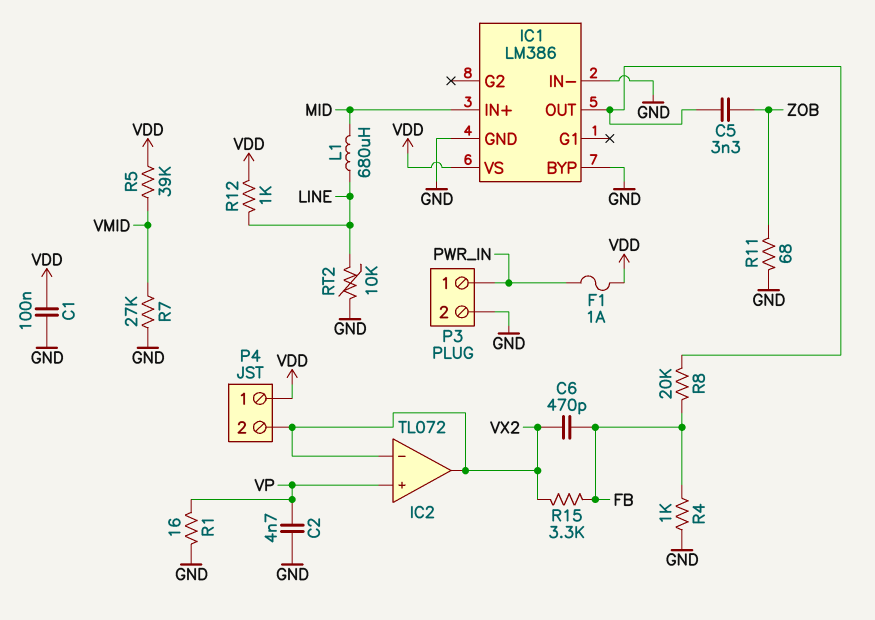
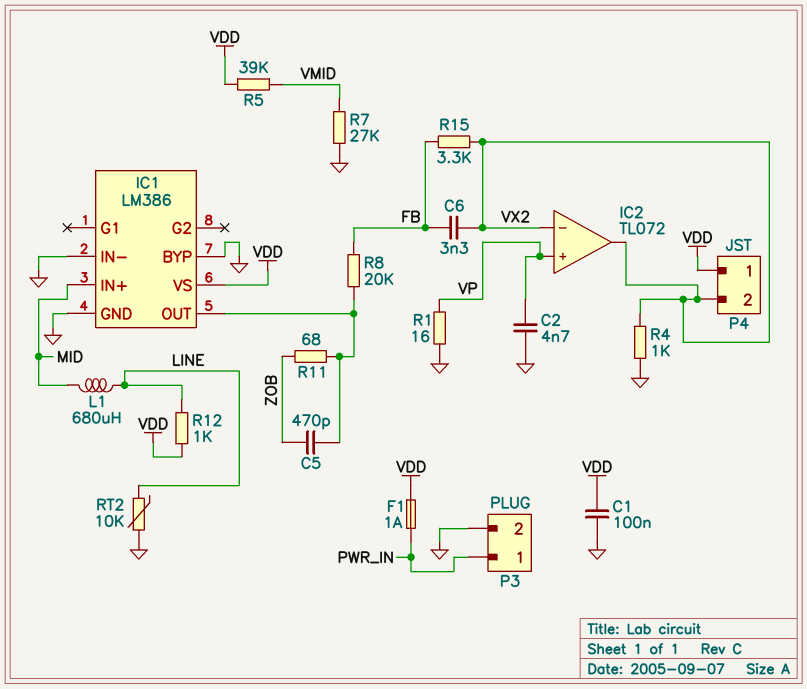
C5: 3.3nF (IC1/OUT, ZOB) -> 470pF (IC1/OUT, ZOB)
C6: 470pF (FB, VX2) -> 3.3nF (FB, VX2)
R4: 1k (FB, GND) -> 1k (GND, VX2)
R11: 68 (GND, ZOB) -> 68 (IC1/OUT, ZOB)

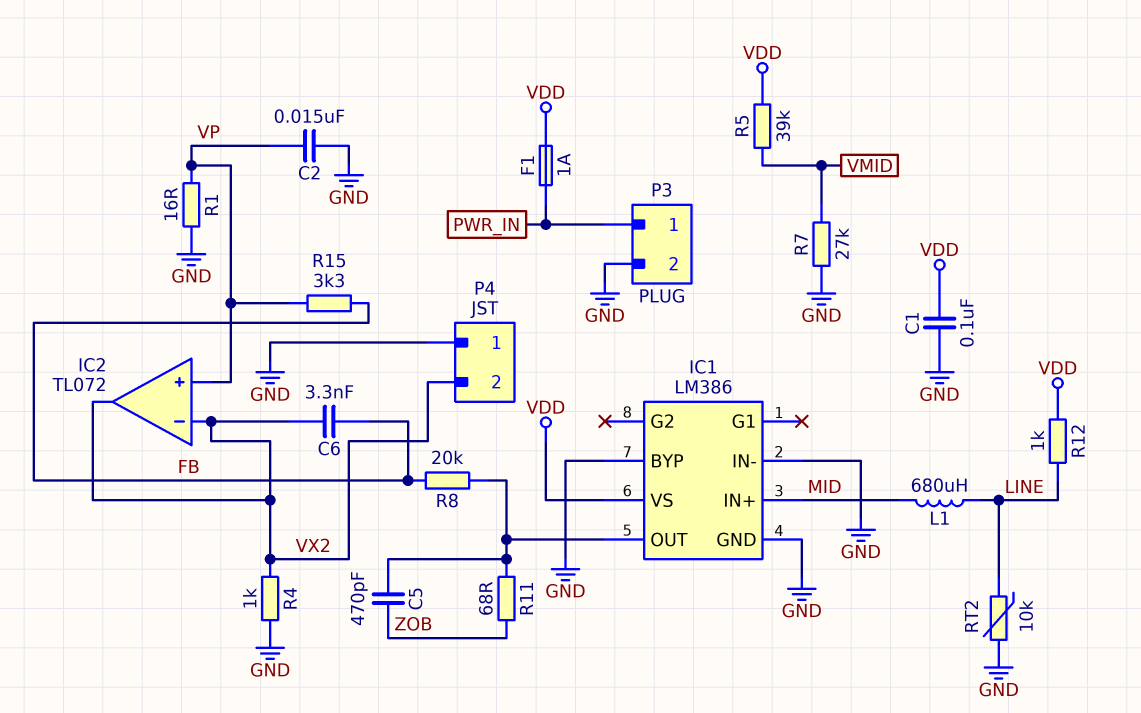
C2: 4.7nF (GND, VP) -> 15nF (GND, VP)
P4 pin 1: VDD -> GND
R15: 3.3k (FB, VX2) -> 3.3k (FB, VP)

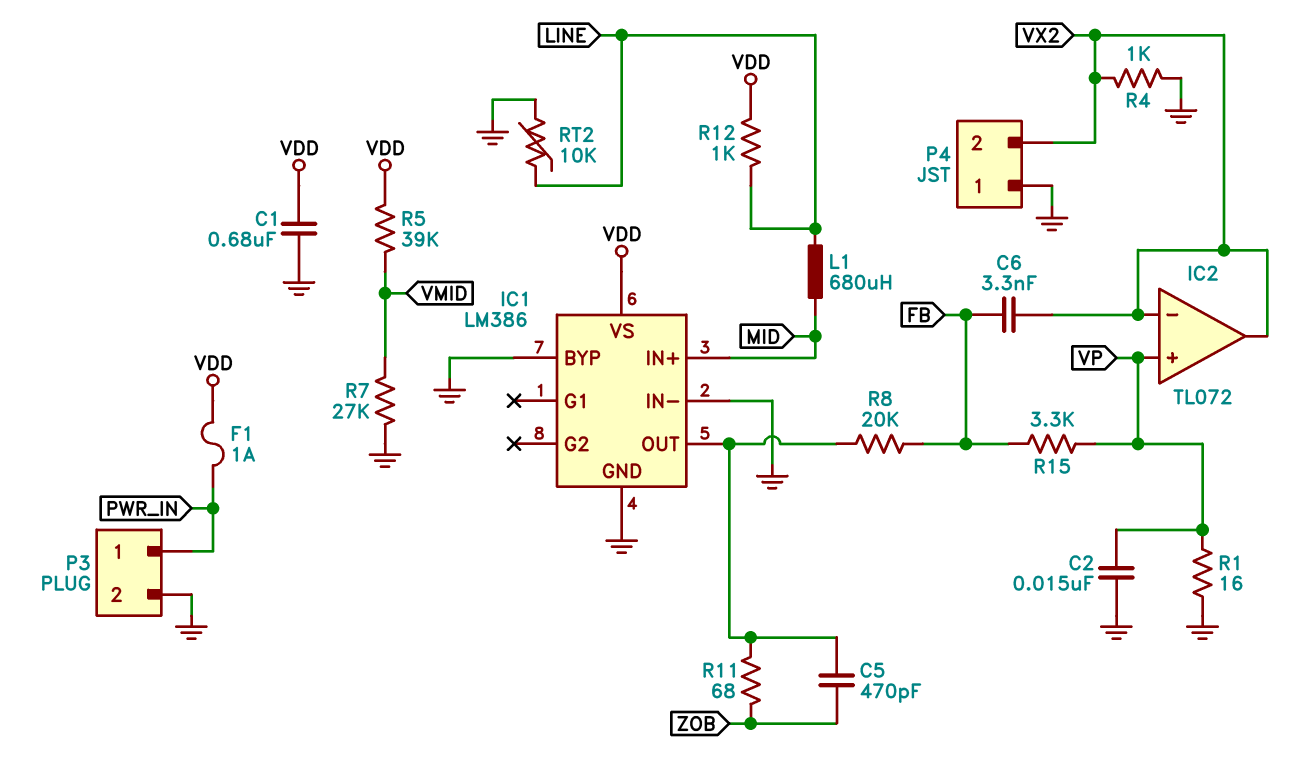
C1: 100nF (GND, VDD) -> 680nF (GND, VDD)

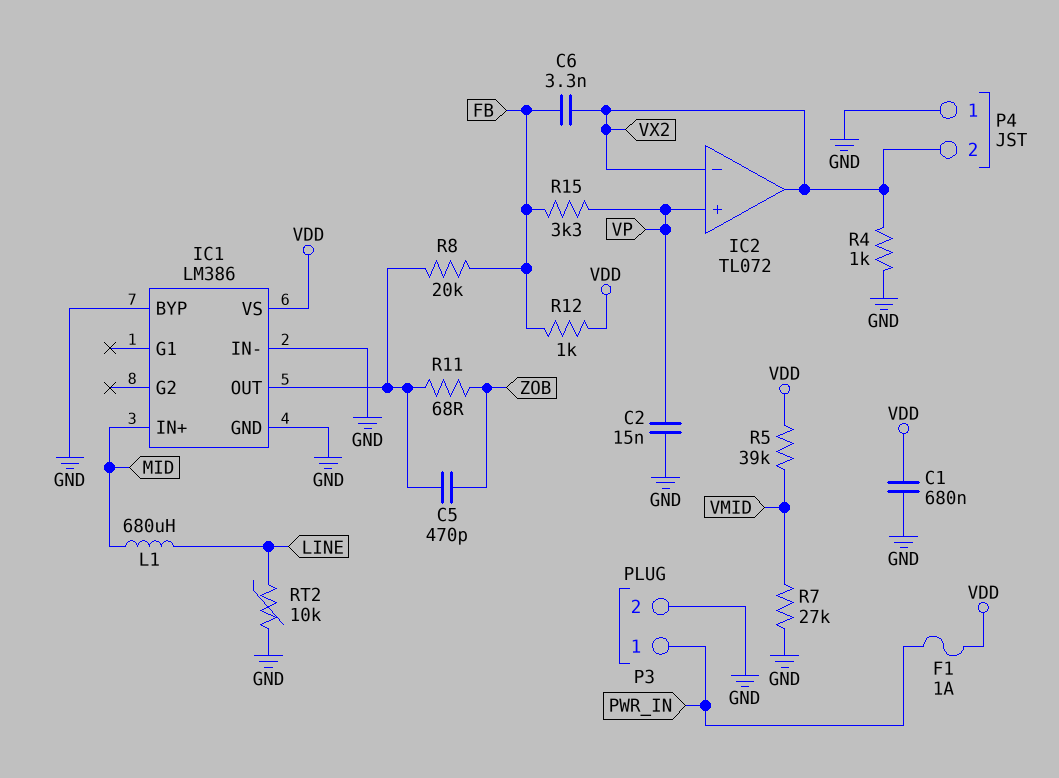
R1: 16 (GND, VP) -> none
R12: 1k (LINE, VDD) -> 1k (FB, VDD)

